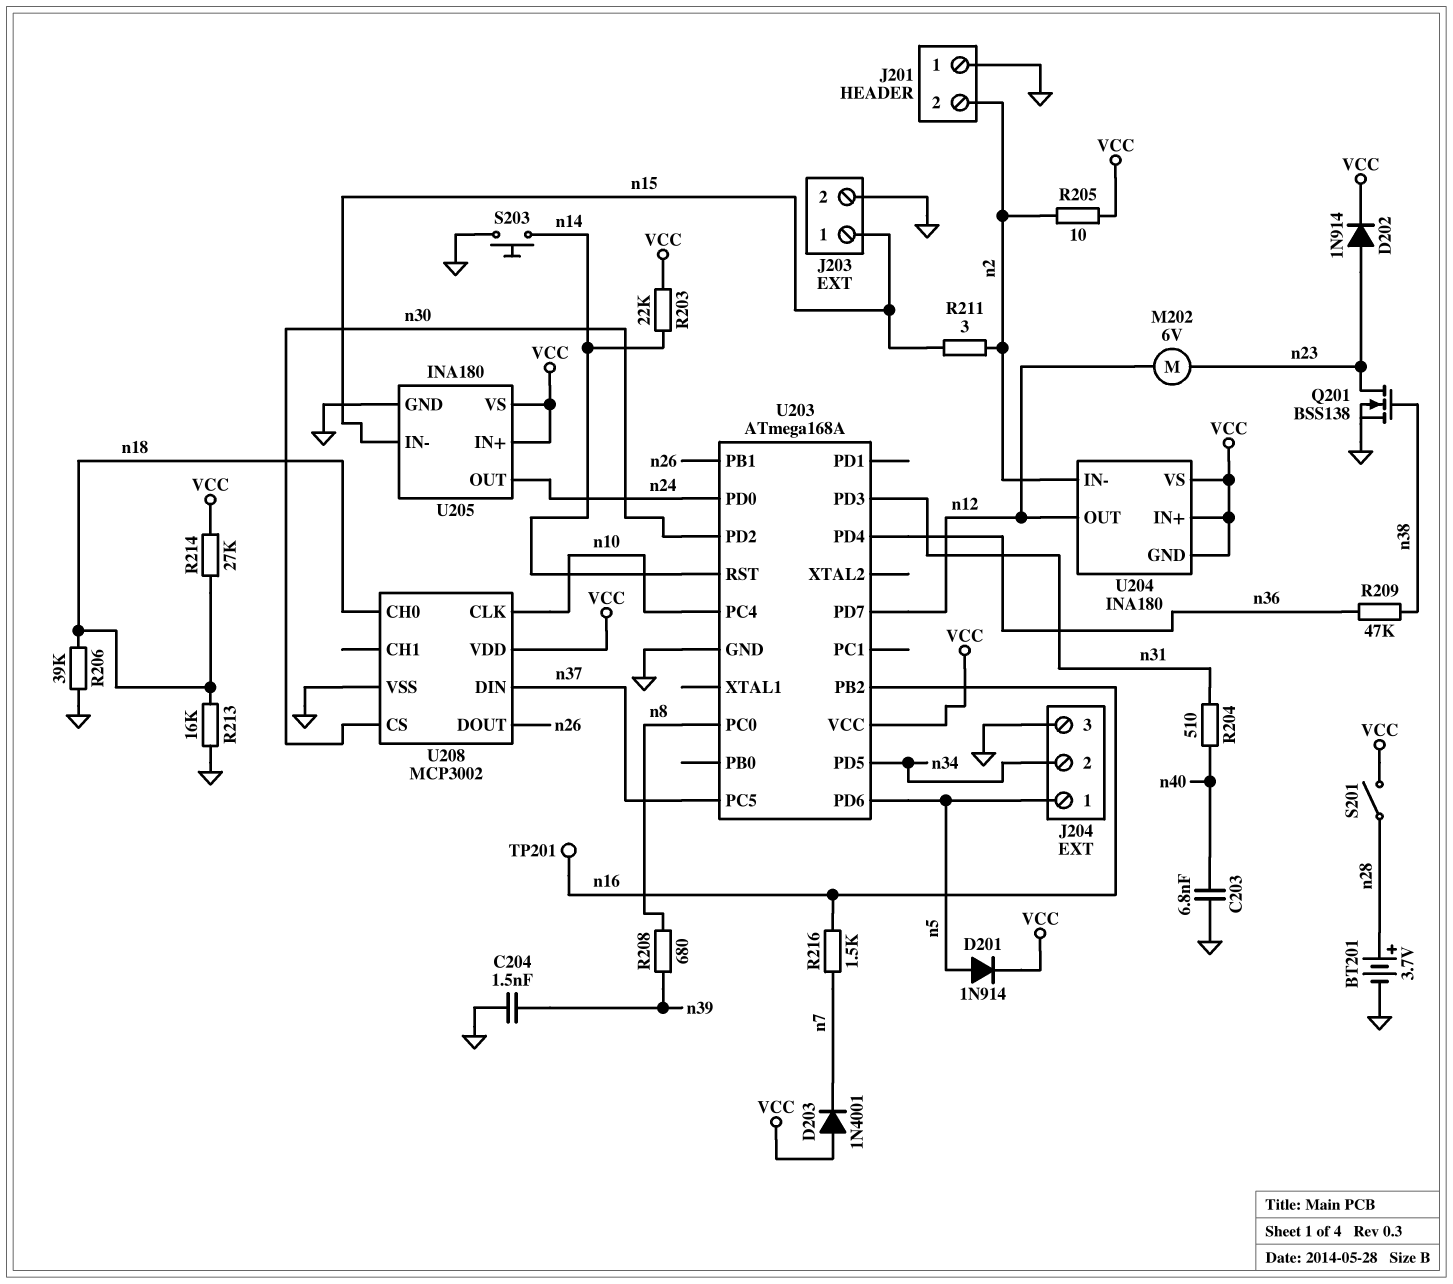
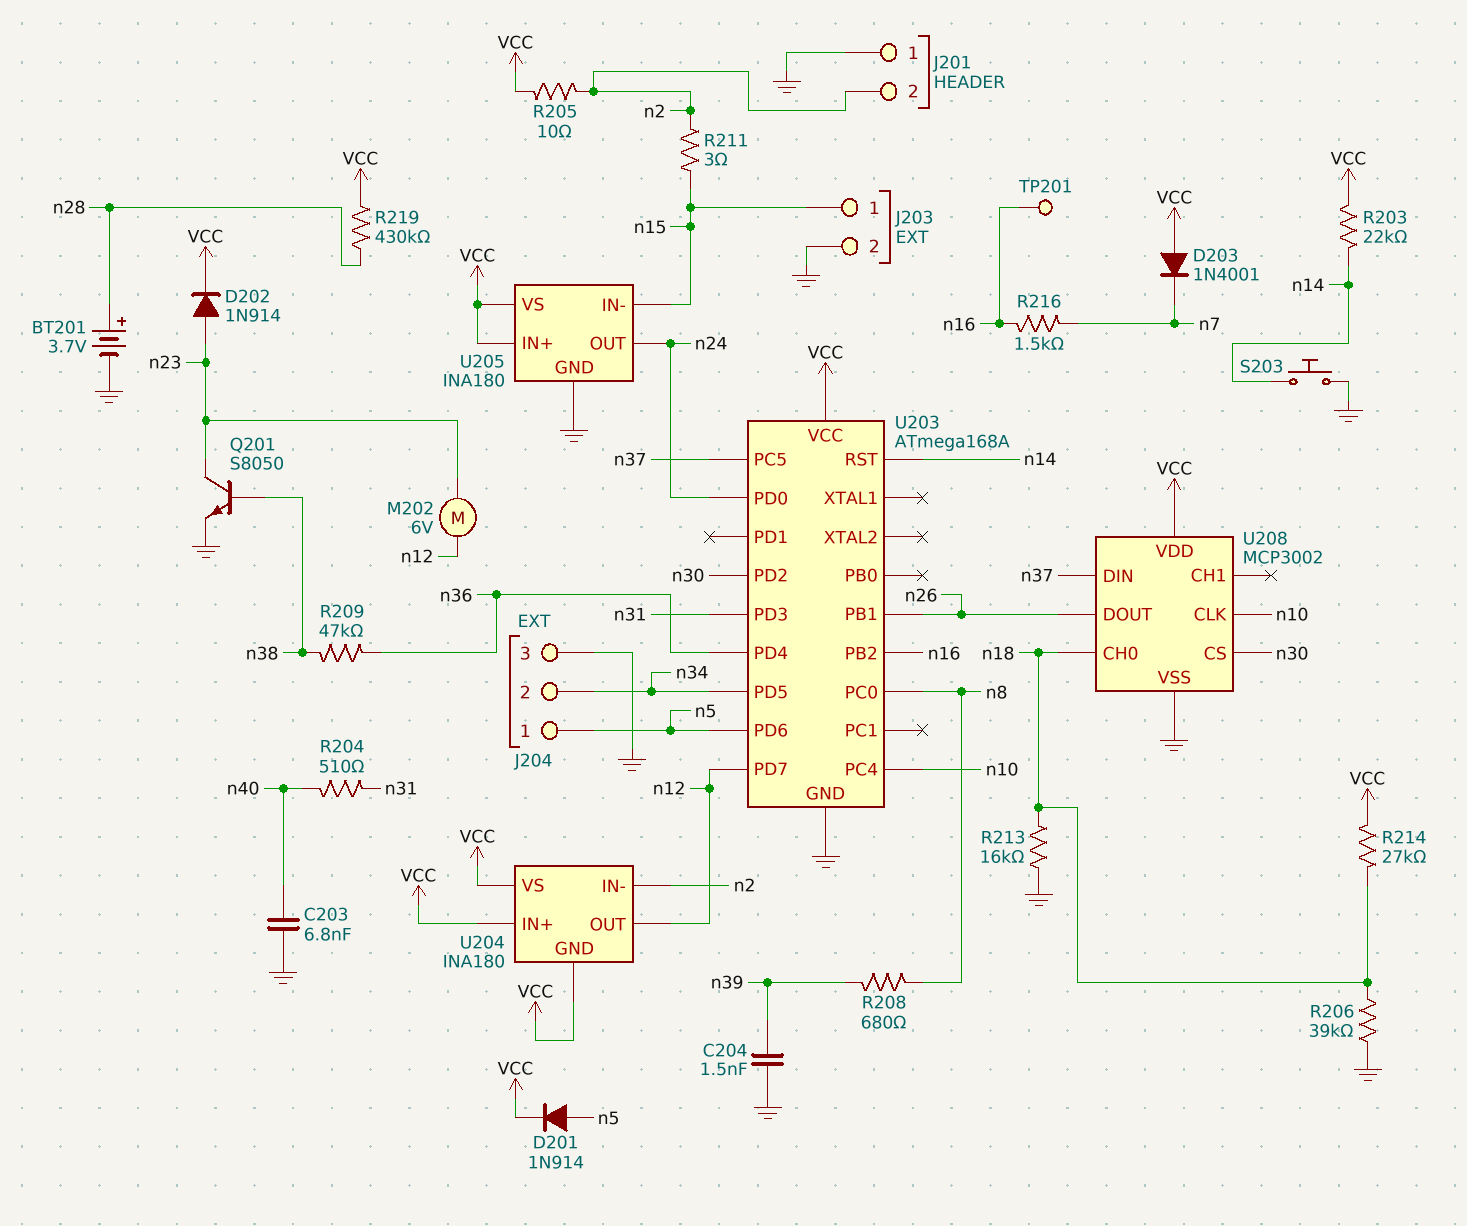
Q201: NMOS BSS138 (G n38, D n23, S GND) -> NPN S8050 (B n38, C n23, E GND)
R219: none -> 430k (VCC, n28)
S201: switch (VCC, n28) -> none

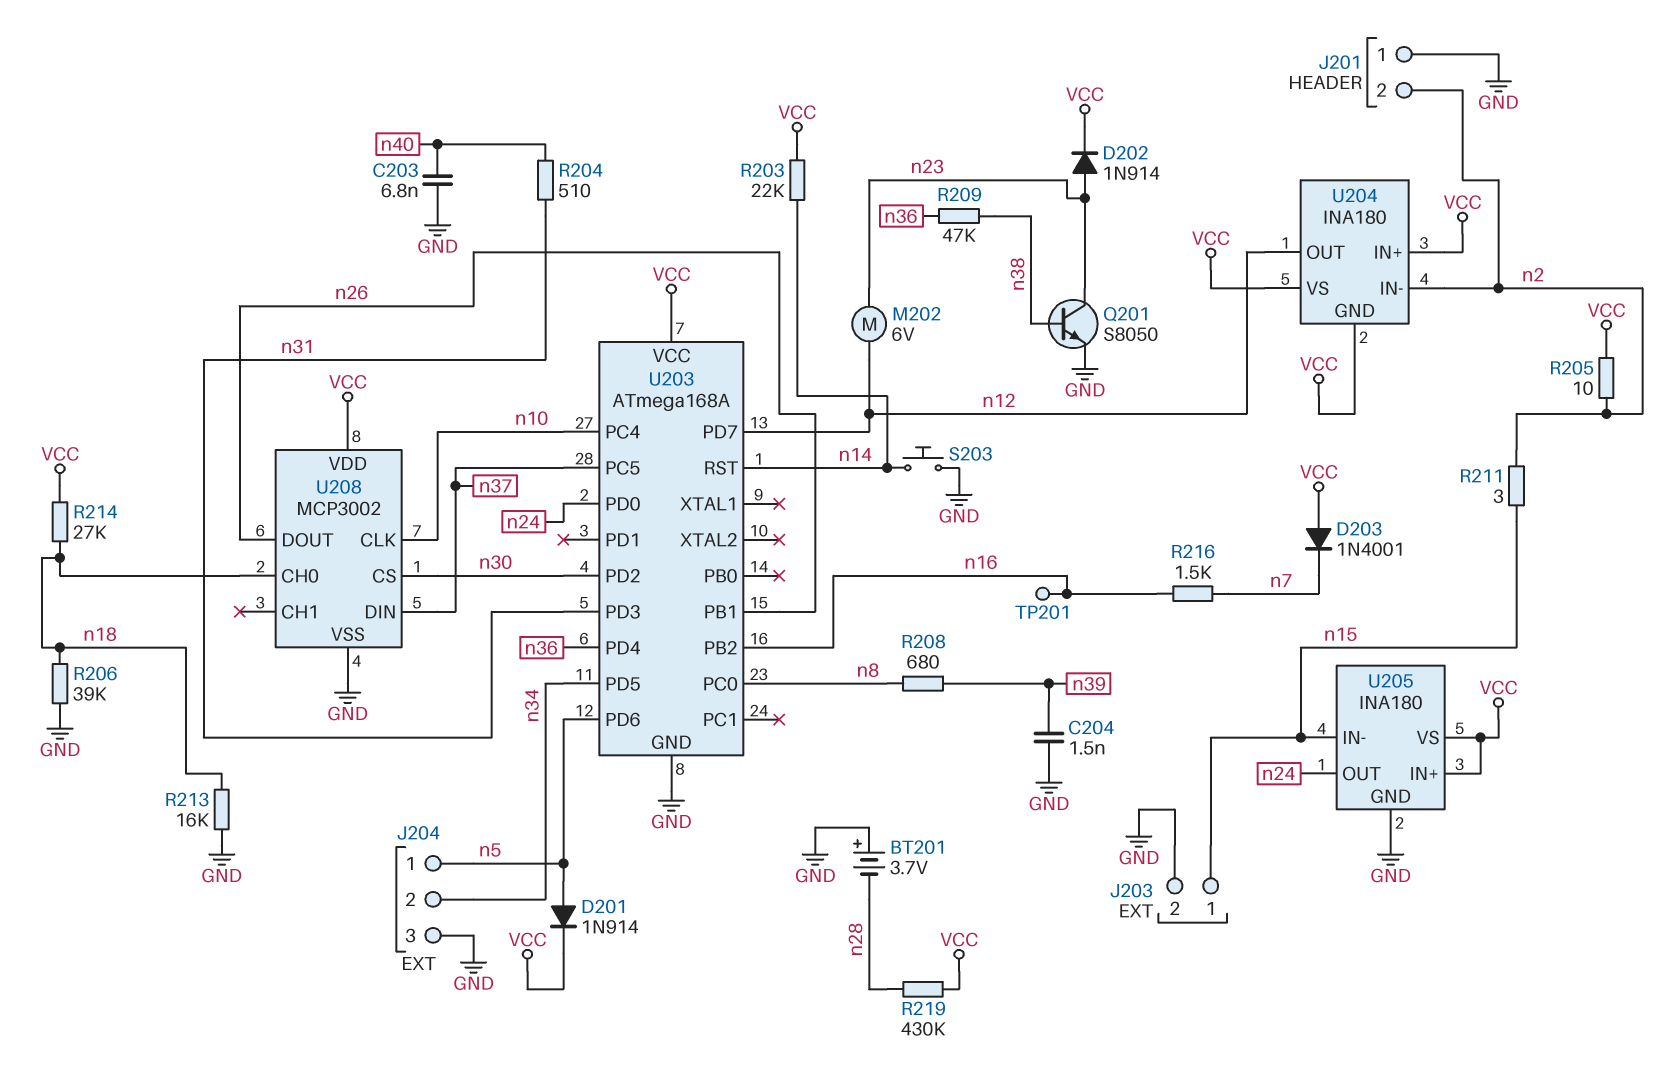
BT201: 3.7V (plus n28, minus GND) -> 3.7V (plus GND, minus n28)

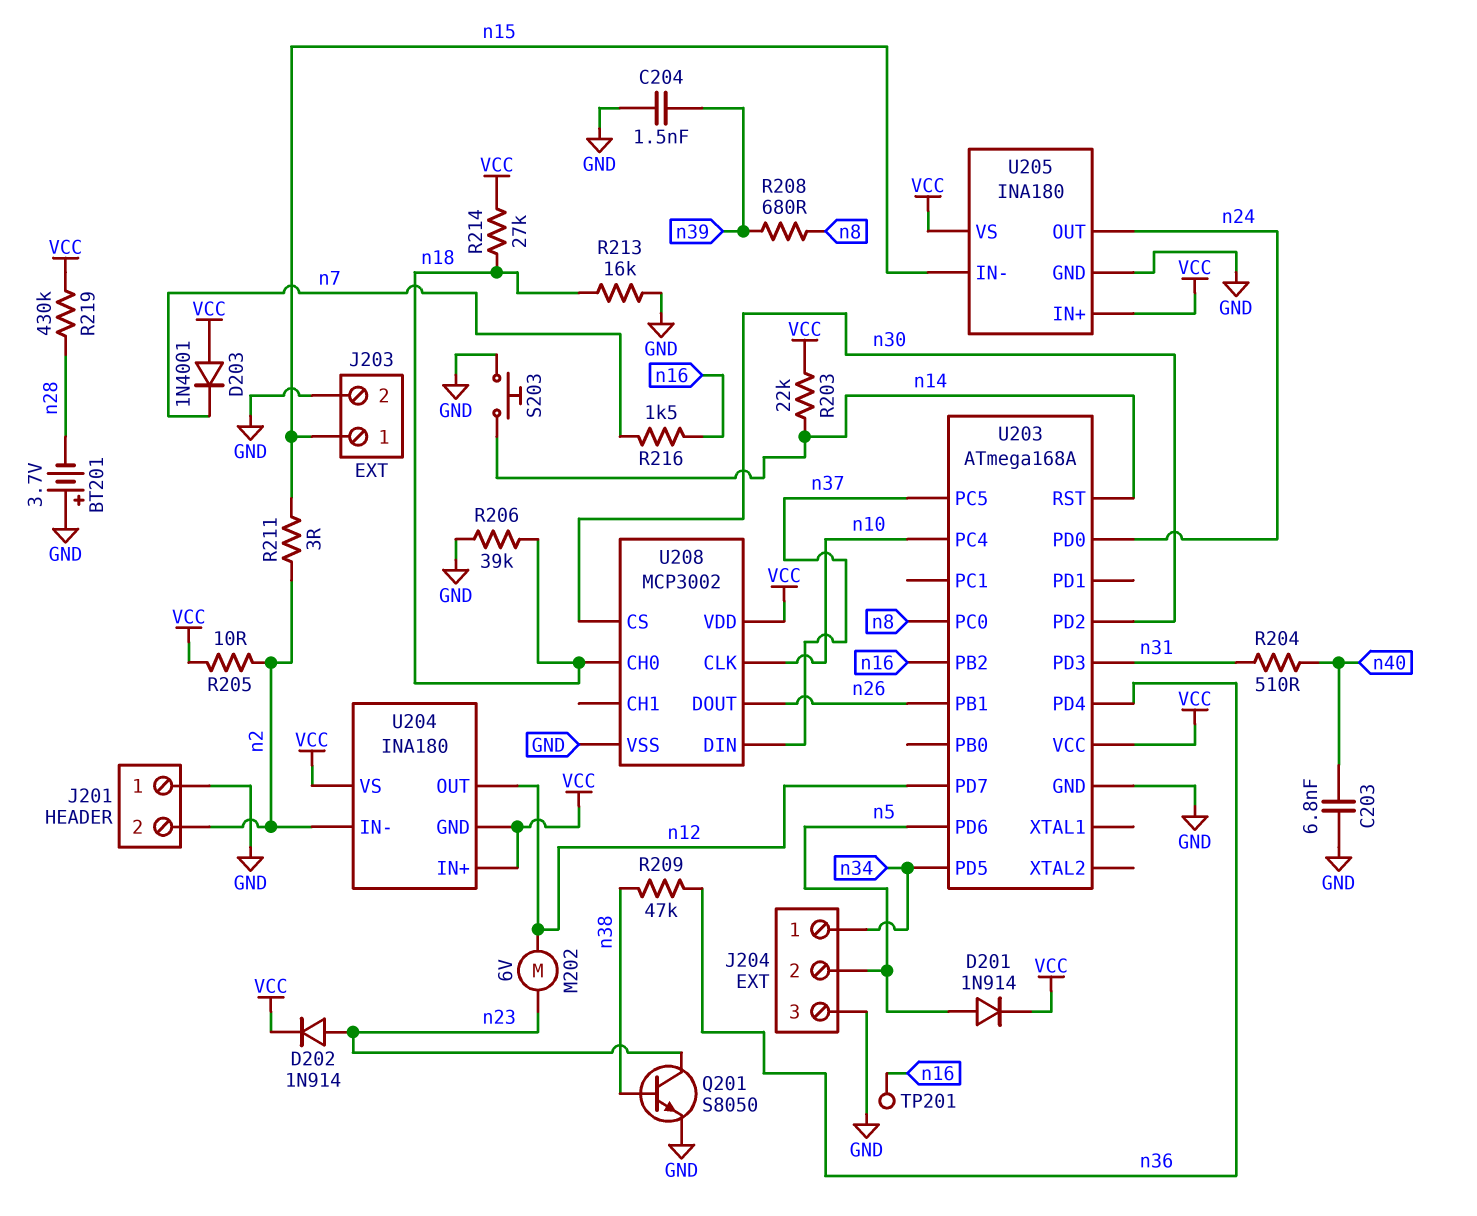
J204 pin 1: n5 -> n34
J204 pin 2: n34 -> n5

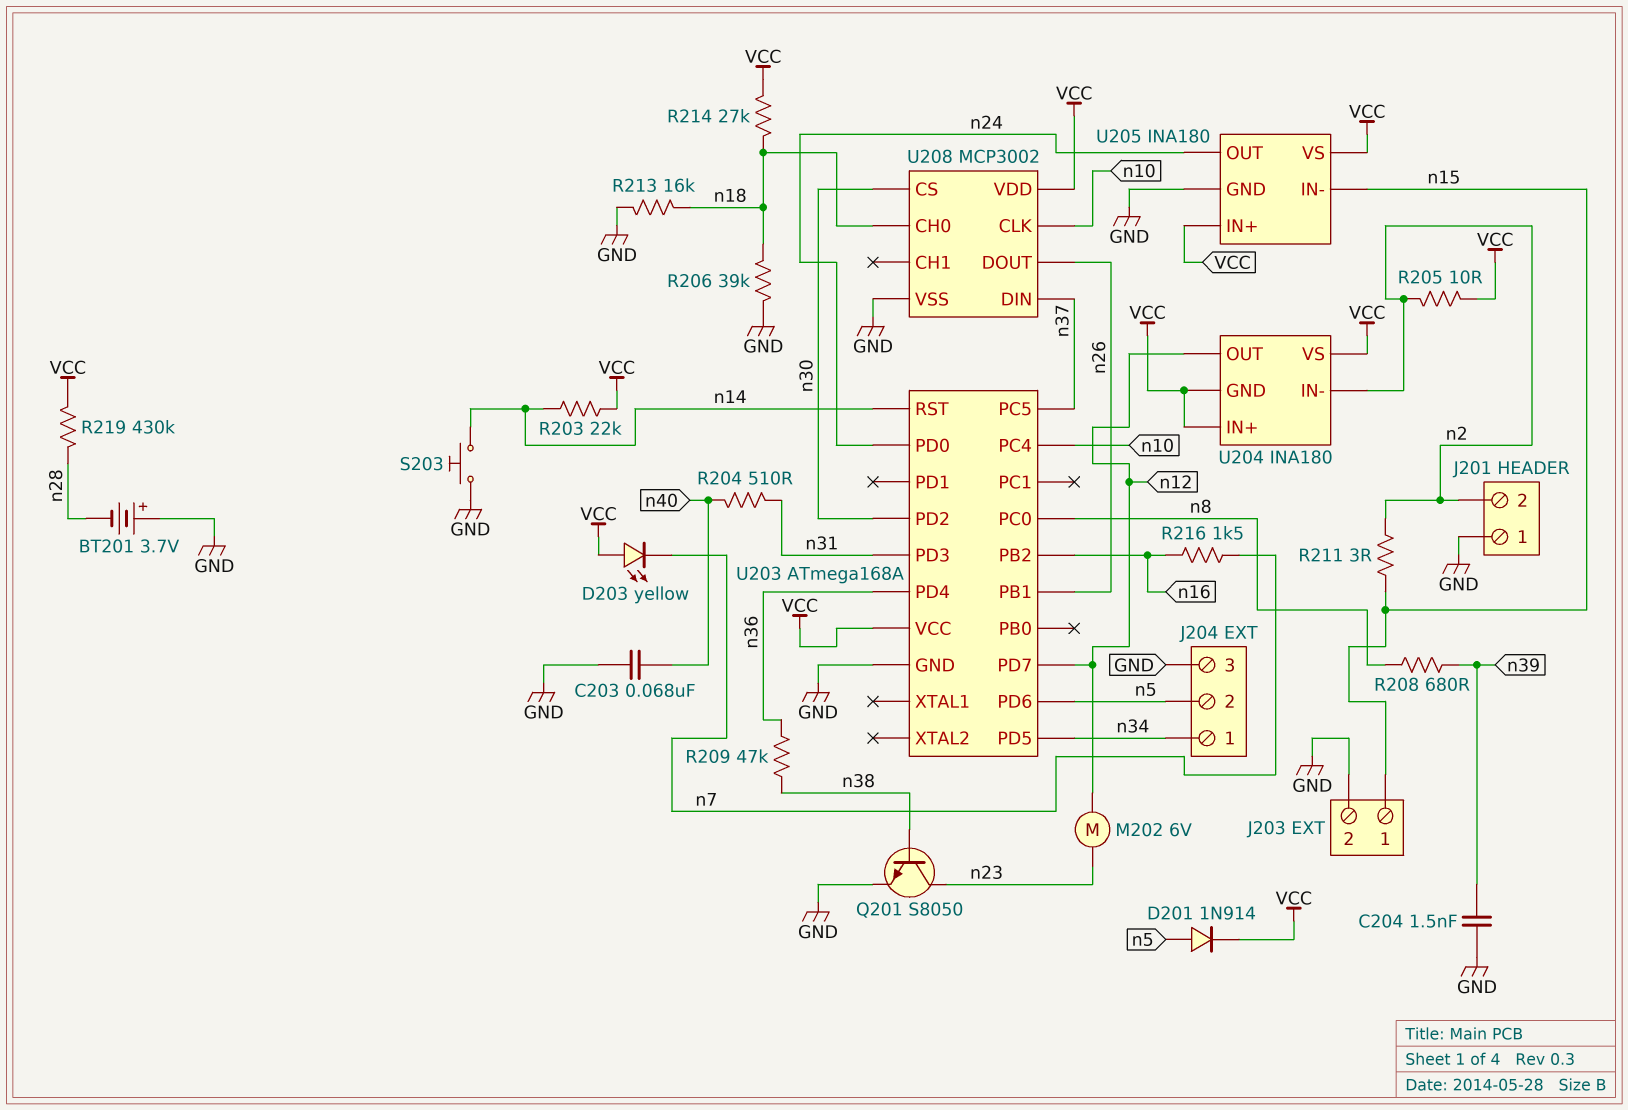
C203: 6.8nF (GND, n40) -> 68nF (GND, n40)
D202: diode 1N914 (A n23, K VCC) -> none
D203: diode 1N4001 (A VCC, K n7) -> LED yellow (A VCC, K n7)
TP201: test point (n16) -> none

